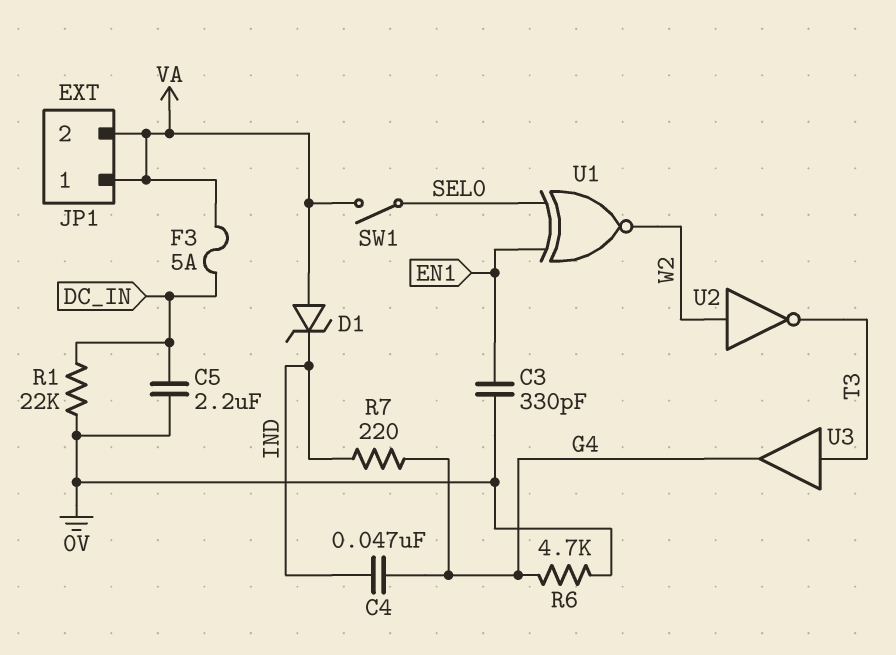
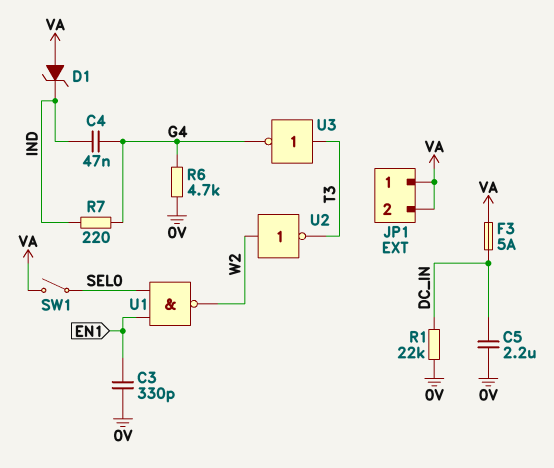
U1: XNOR (in EN1, in SEL0, out W2) -> NAND (in EN1, in SEL0, out W2)
U3: buffer (in T3, out G4) -> NOT (in T3, out G4)

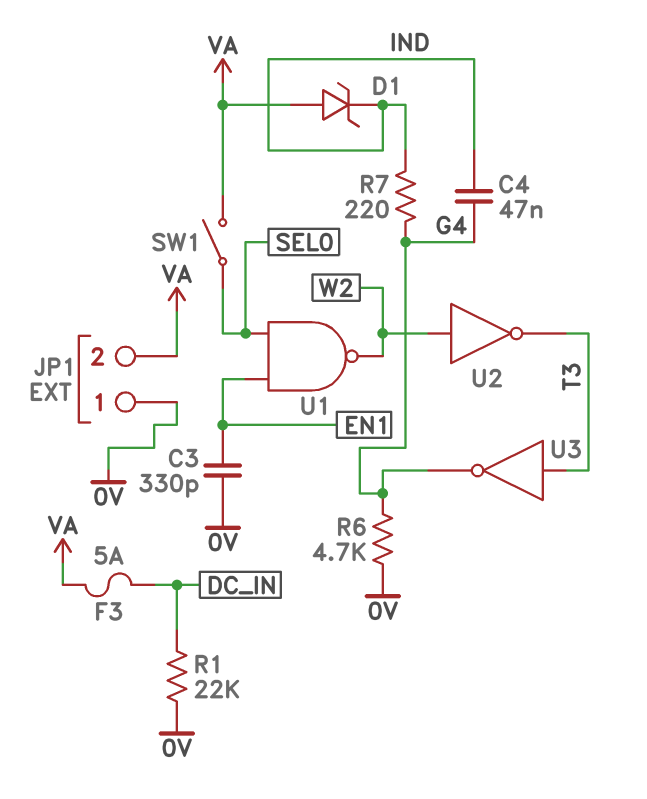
C5: 2.2uF (0V, DC_IN) -> none
JP1 pin 1: VA -> 0V

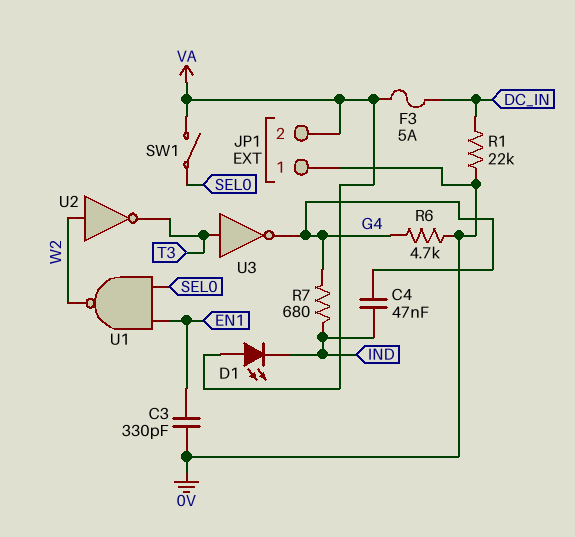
D1: zener (A VA, K IND) -> LED (A VA, K IND)
R7: 220 (G4, IND) -> 680 (G4, IND)

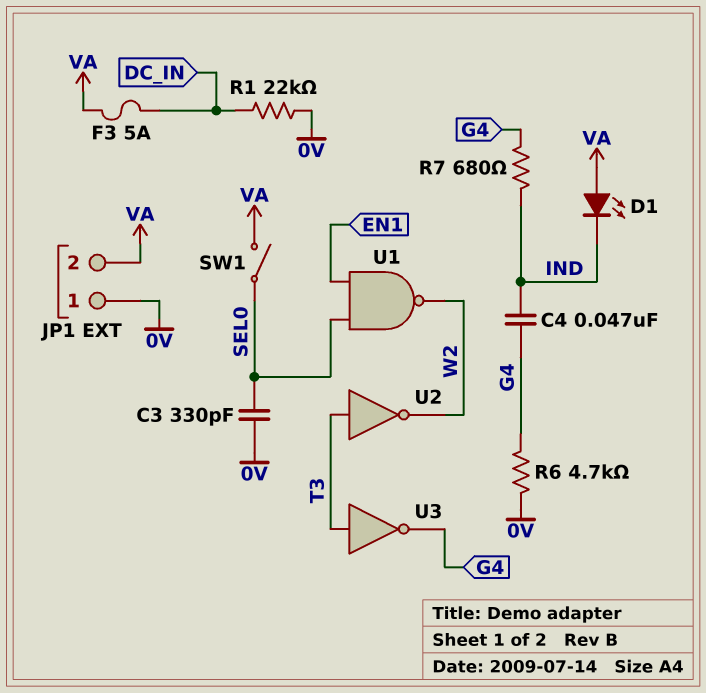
C3: 330pF (0V, EN1) -> 330pF (0V, SEL0)
U2: NOT (in W2, out T3) -> NOT (in T3, out W2)

